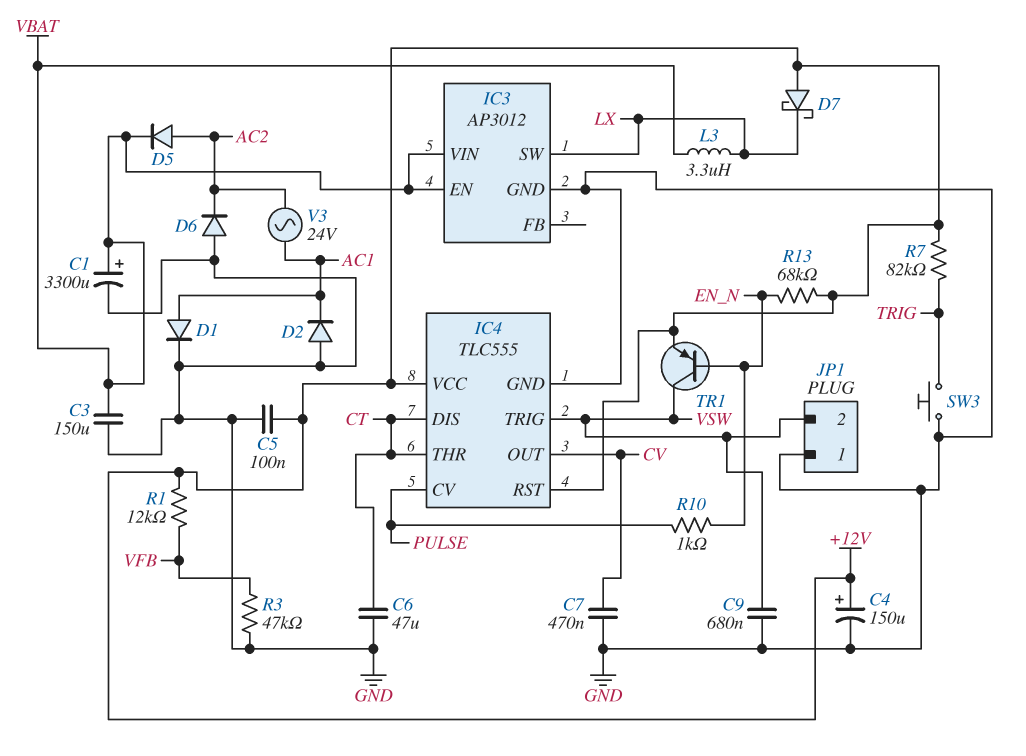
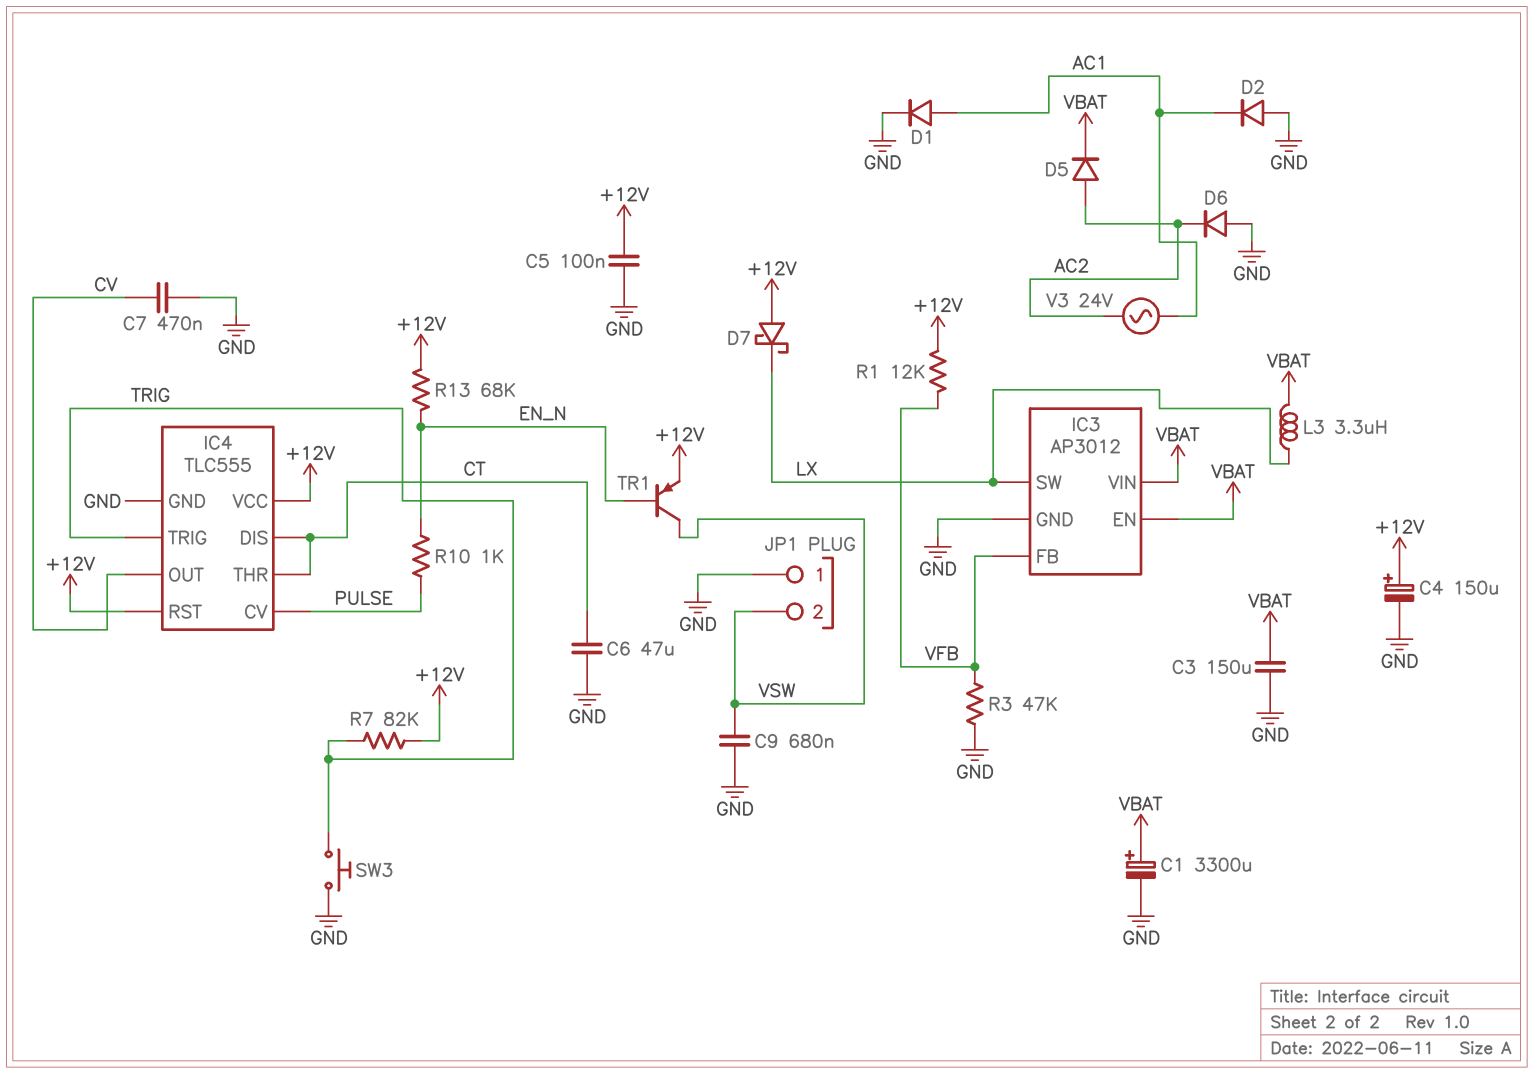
IC3 pin FB: none -> VFB
IC4 pin TRIG: VSW -> TRIG

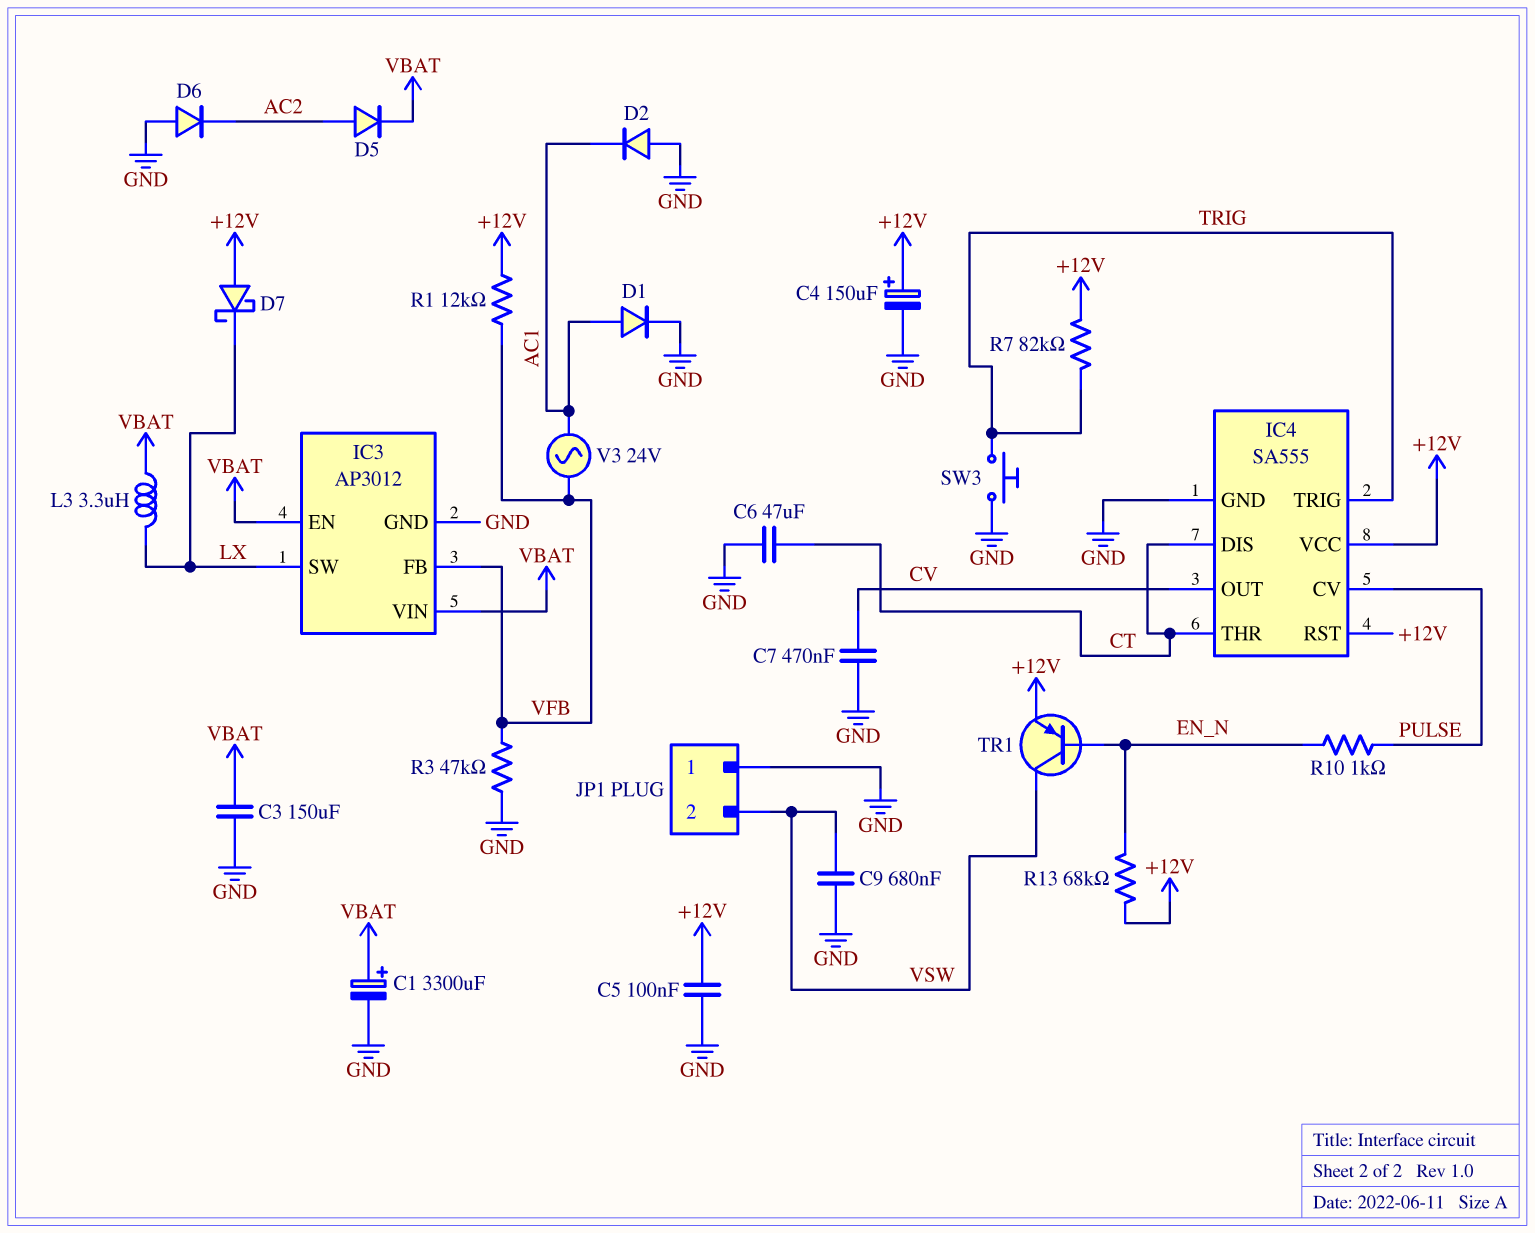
IC4: TLC555 -> SA555
V3: AC 24V (AC1, AC2) -> AC 24V (AC1, VFB)

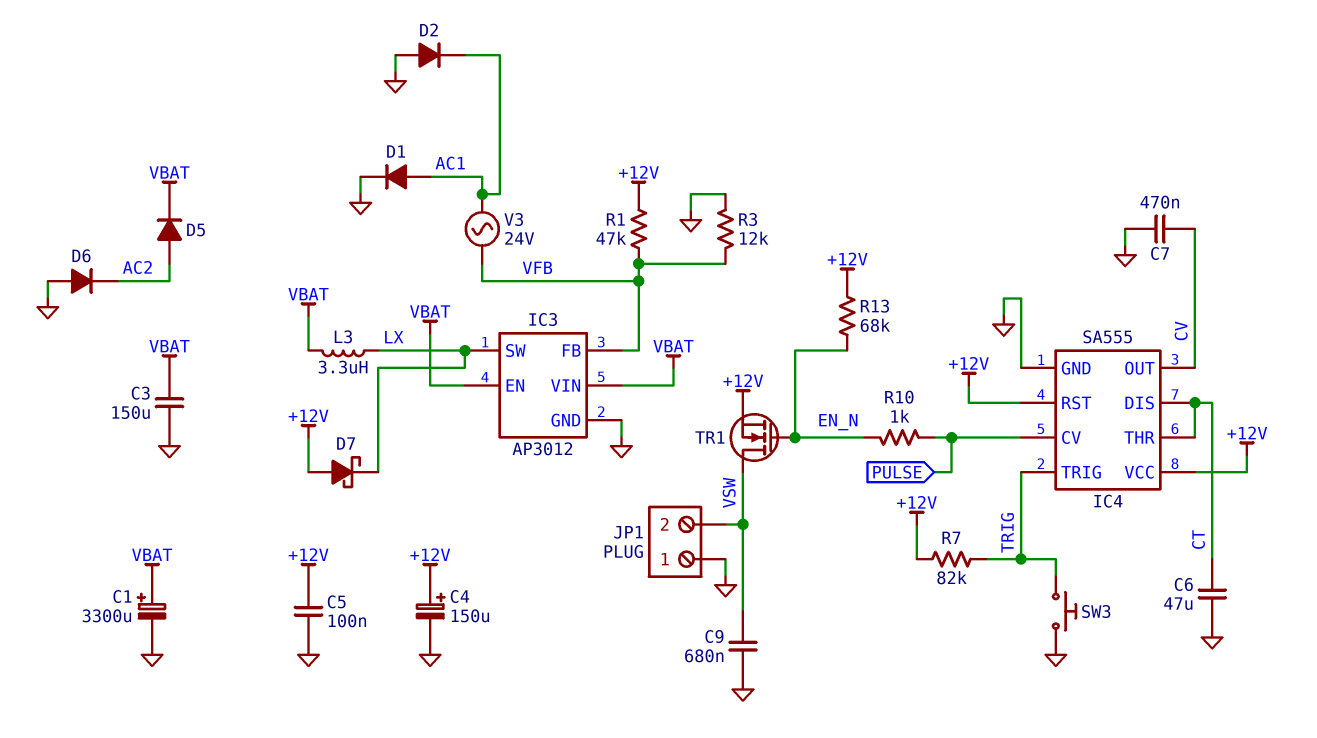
R1: 12k (+12V, VFB) -> 47k (+12V, VFB)
R3: 47k (GND, VFB) -> 12k (GND, VFB)
TR1: PNP (B EN_N, C VSW, E +12V) -> NMOS (G EN_N, D VSW, S +12V)

